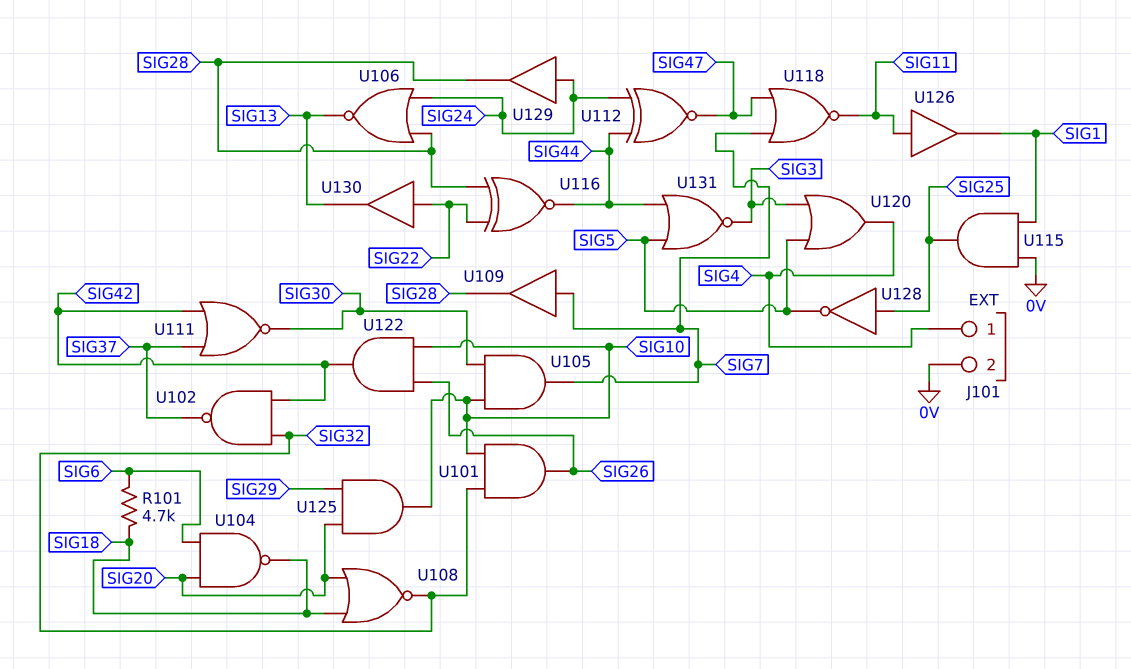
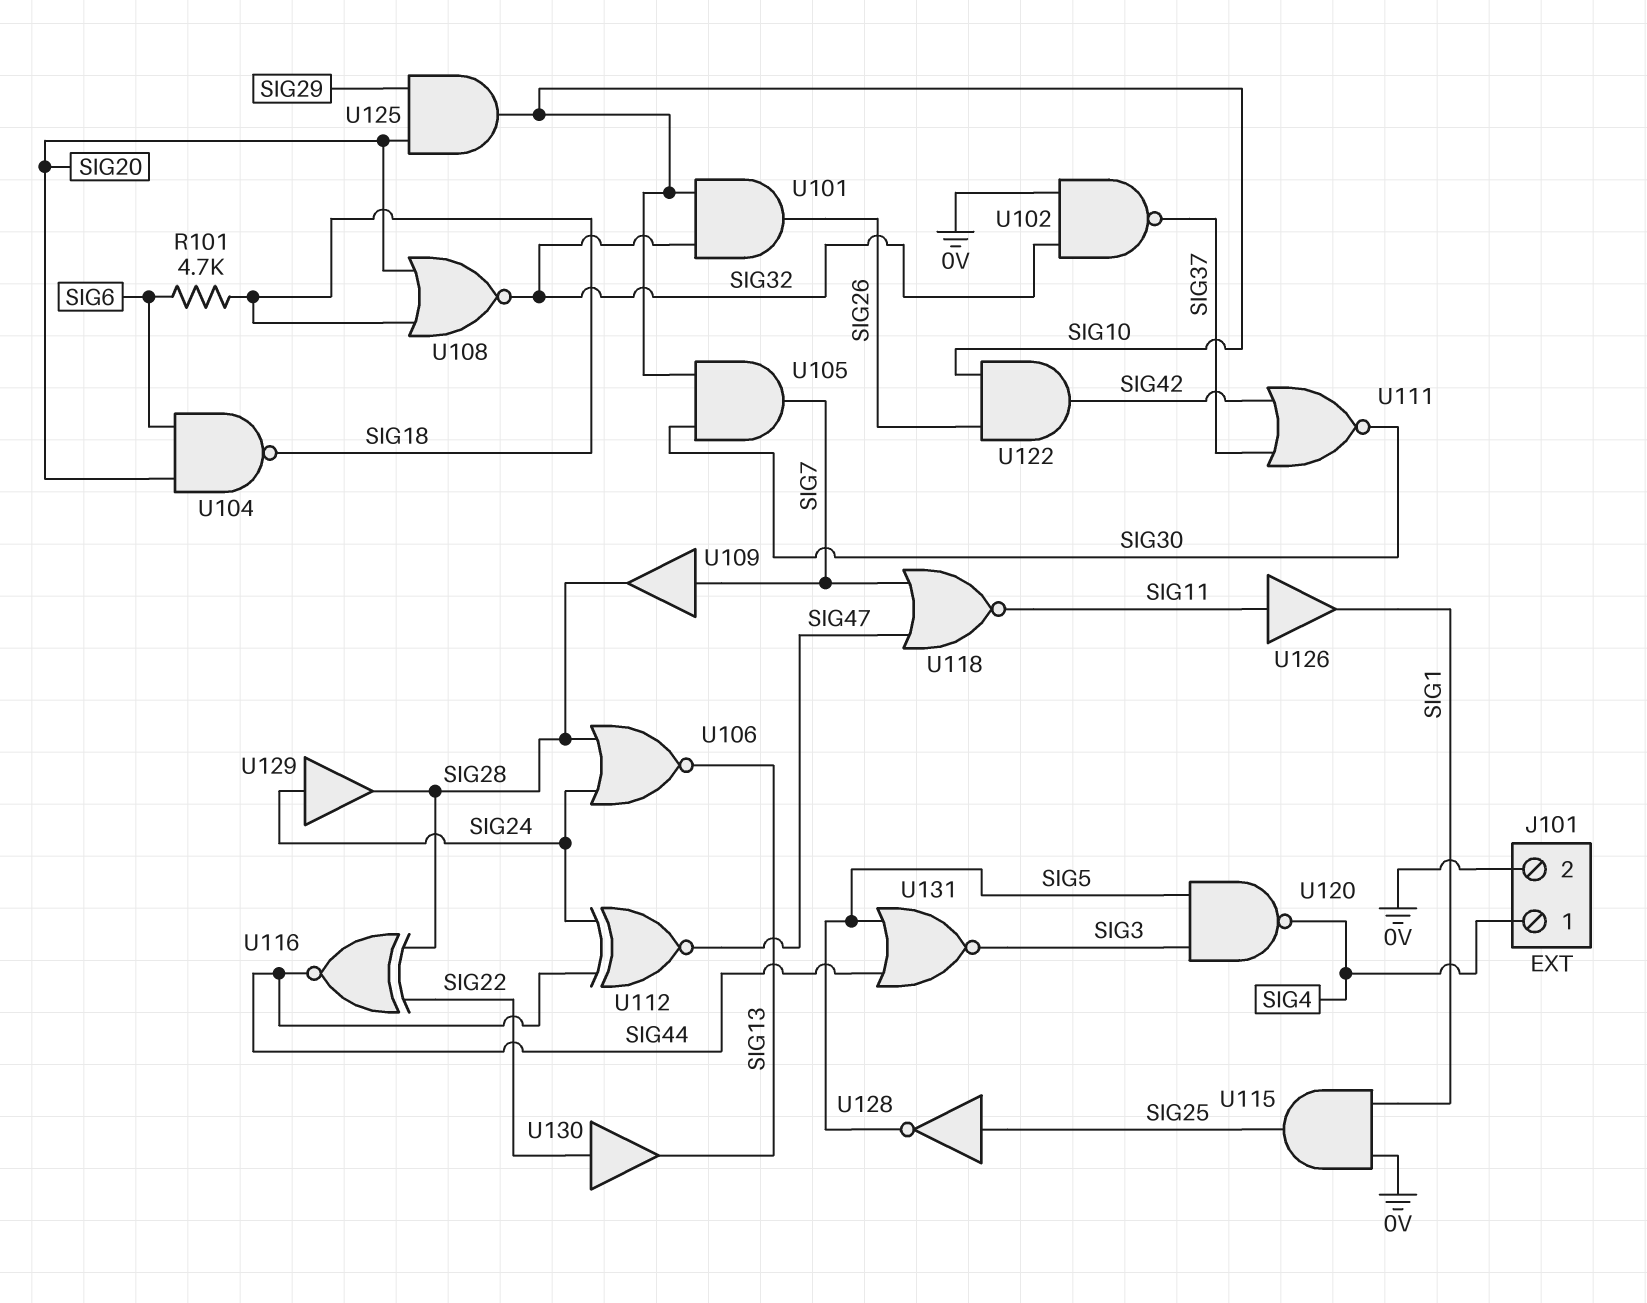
U102: NAND (in SIG32, in SIG42, out SIG37) -> NAND (in 0V, in SIG32, out SIG37)
U120: OR (in SIG3, in SIG5, out SIG4) -> NAND (in SIG3, in SIG5, out SIG4)

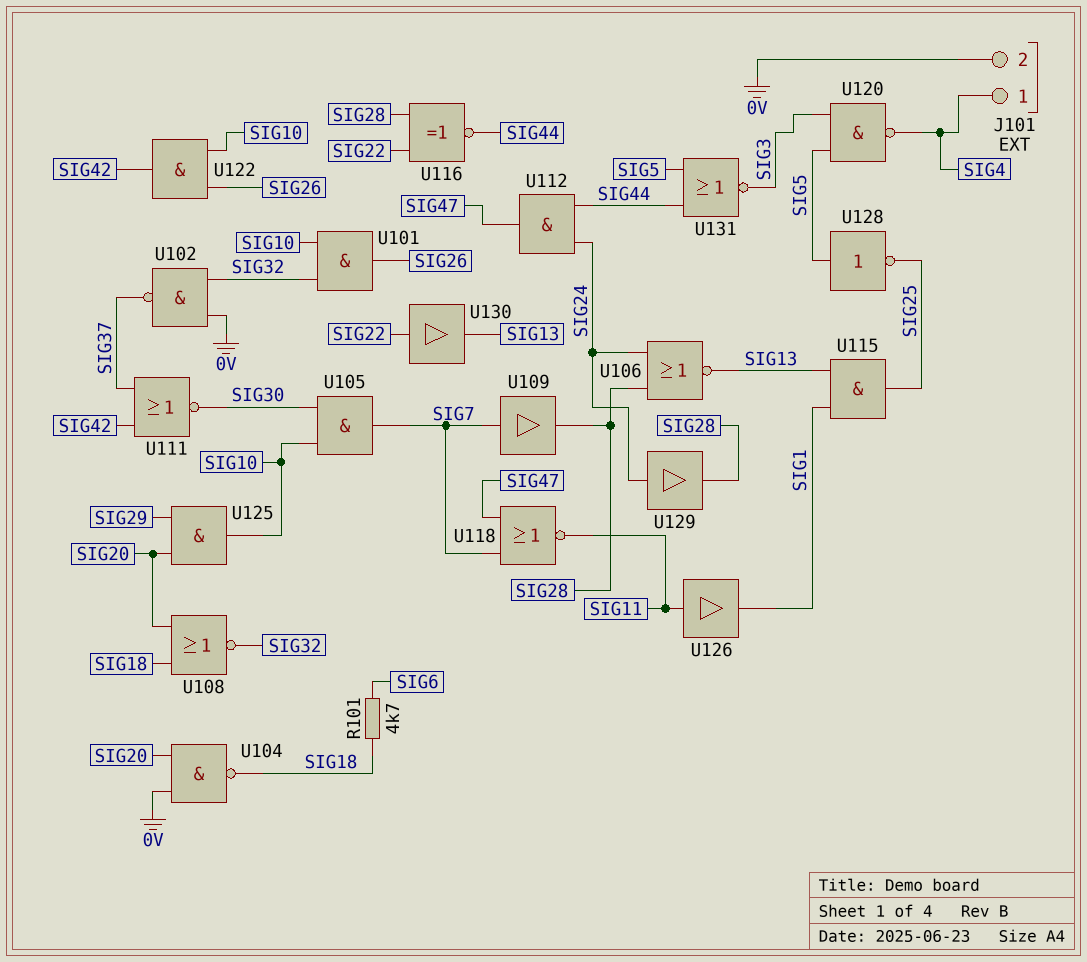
U104: NAND (in SIG6, in SIG20, out SIG18) -> NAND (in 0V, in SIG20, out SIG18)
U112: XNOR (in SIG24, in SIG44, out SIG47) -> AND (in SIG24, in SIG44, out SIG47)
U115: AND (in 0V, in SIG1, out SIG25) -> AND (in SIG1, in SIG13, out SIG25)
U128: NOT (in SIG25, out SIG5) -> NOT (in SIG5, out SIG25)

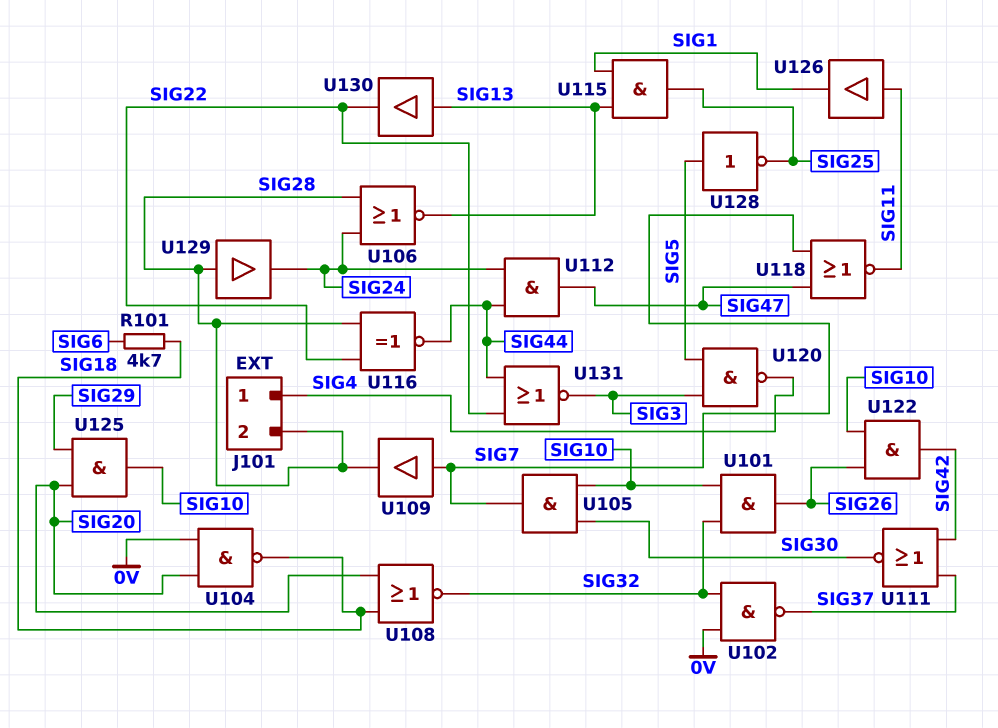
J101 pin 2: 0V -> SIG28
U129: buffer (in SIG24, out SIG28) -> buffer (in SIG28, out SIG24)
U130: buffer (in SIG22, out SIG13) -> buffer (in SIG13, out SIG22)
U131: NOR (in SIG5, in SIG44, out SIG3) -> NOR (in SIG22, in SIG44, out SIG3)

